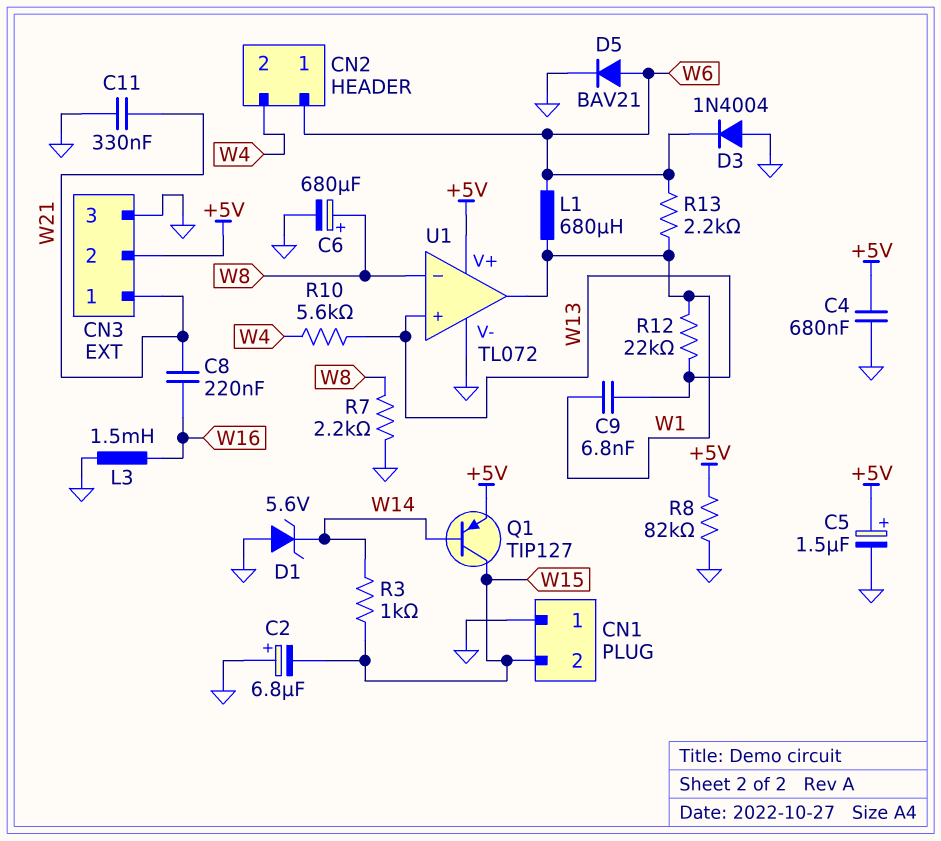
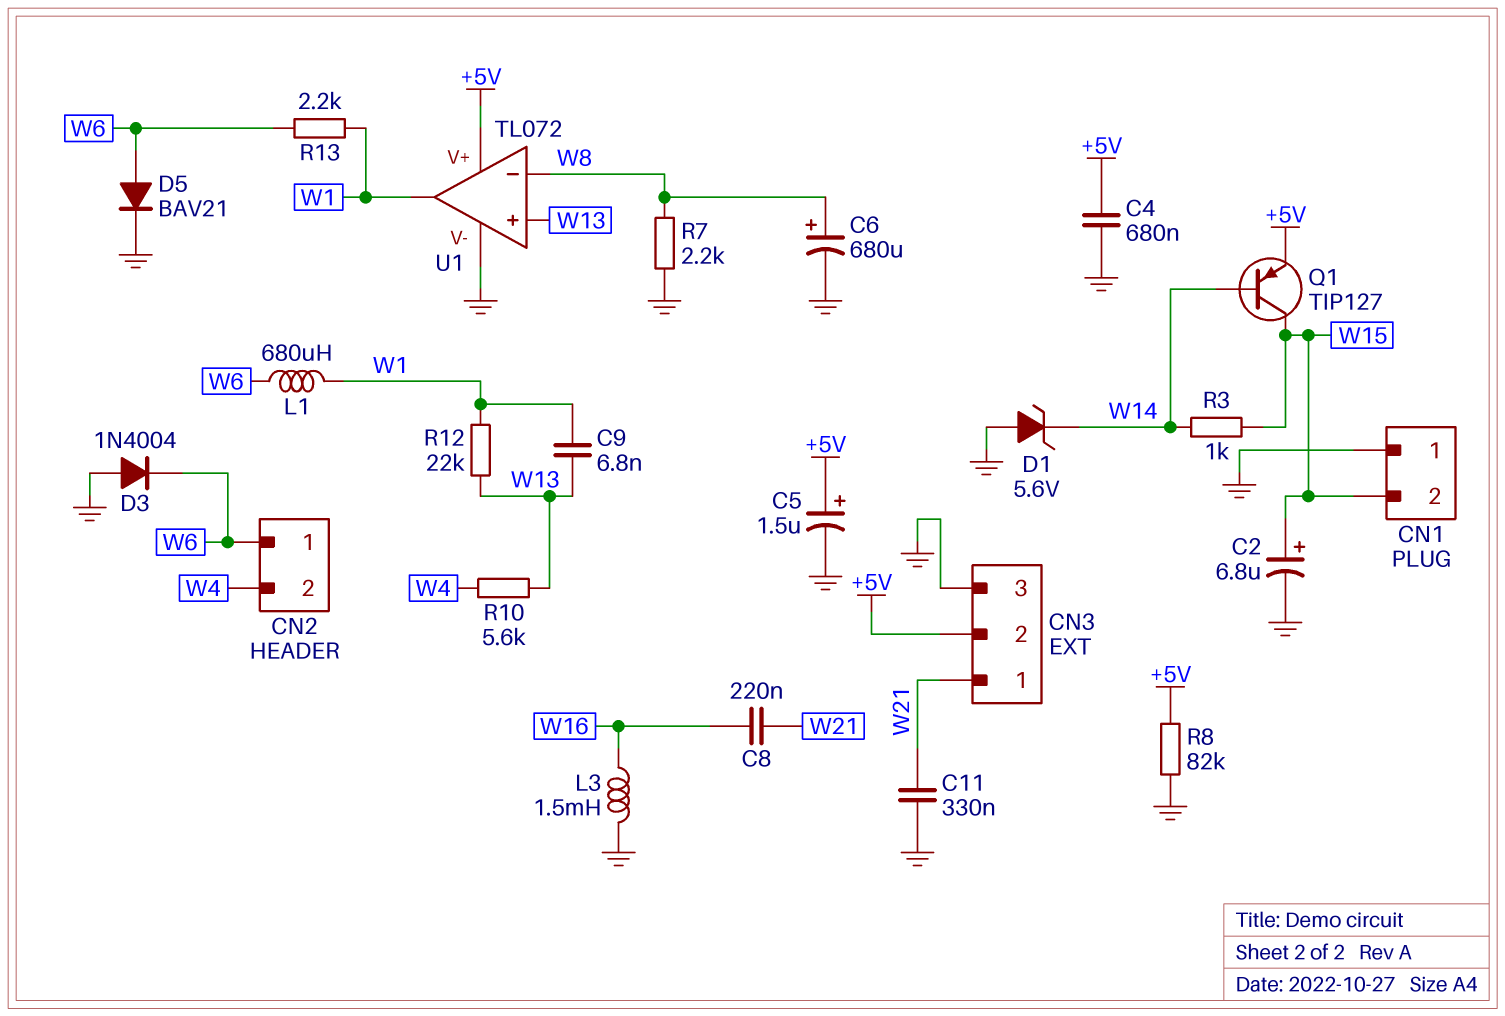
C2: 6.8uF (plus GND, minus W15) -> 6.8uF (plus W15, minus GND)

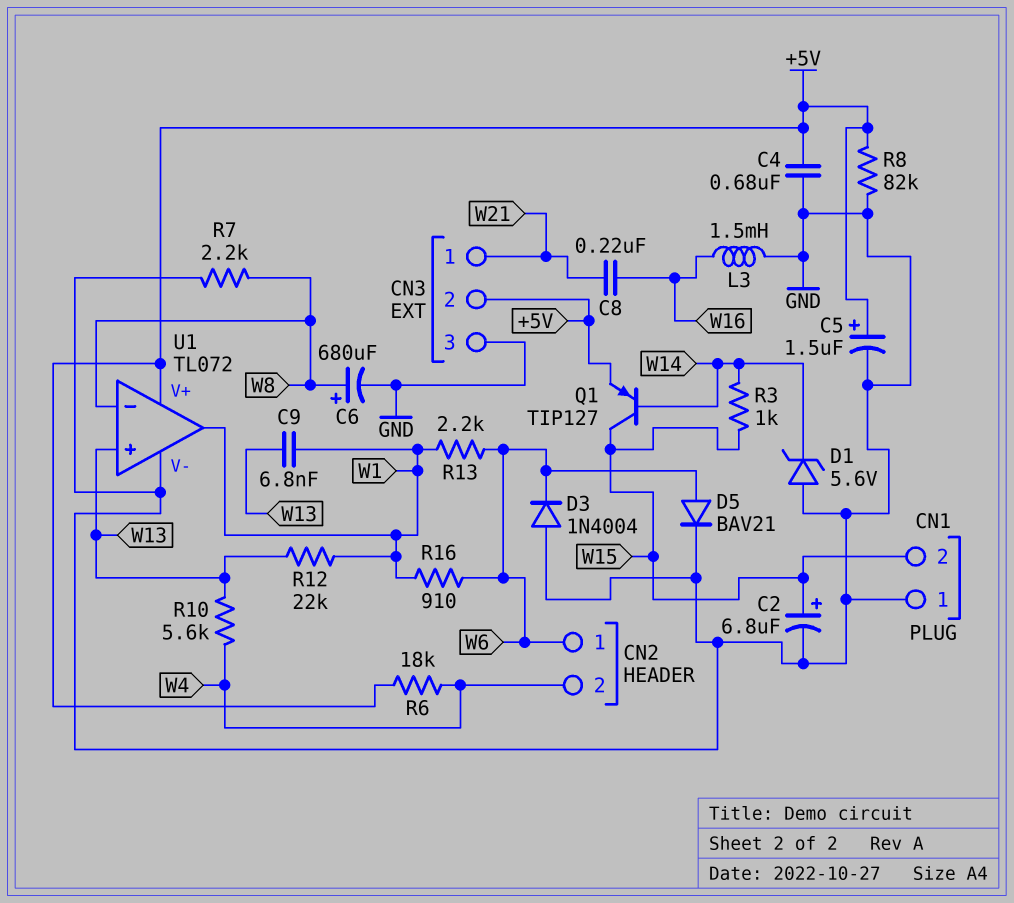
C11: 330nF (GND, W21) -> none
L1: 680uH (W1, W6) -> none
R6: none -> 18k (+5V, W4)
R16: none -> 910 (W1, W6)

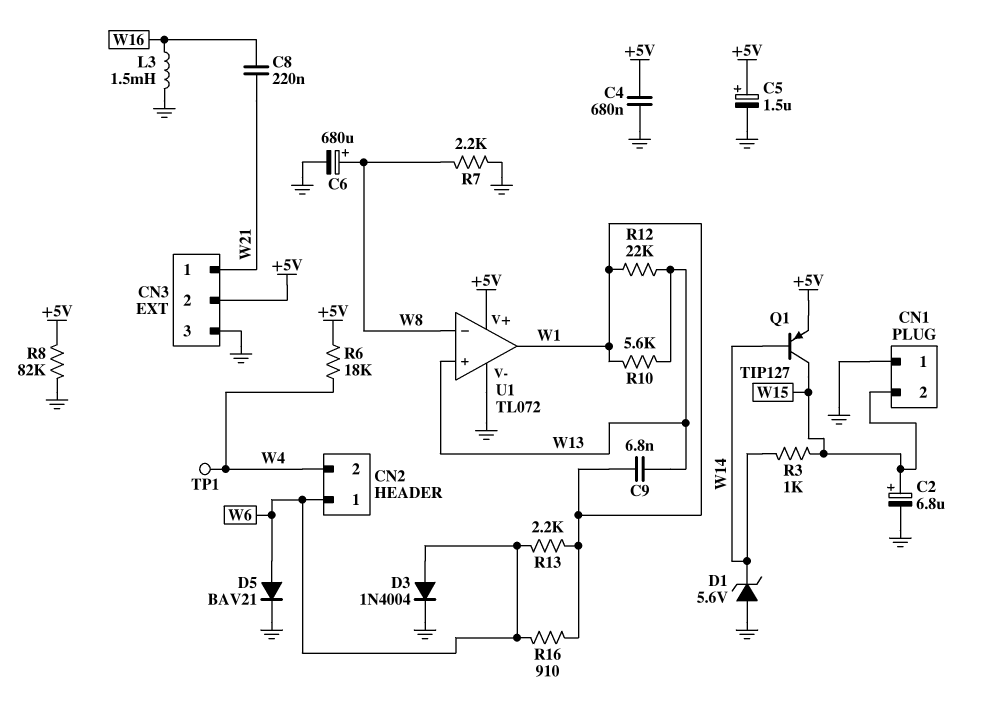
D3: diode 1N4004 (A GND, K W6) -> diode 1N4004 (A W6, K GND)
R10: 5.6k (W4, W13) -> 5.6k (W1, W13)
TP1: none -> test point (W4)

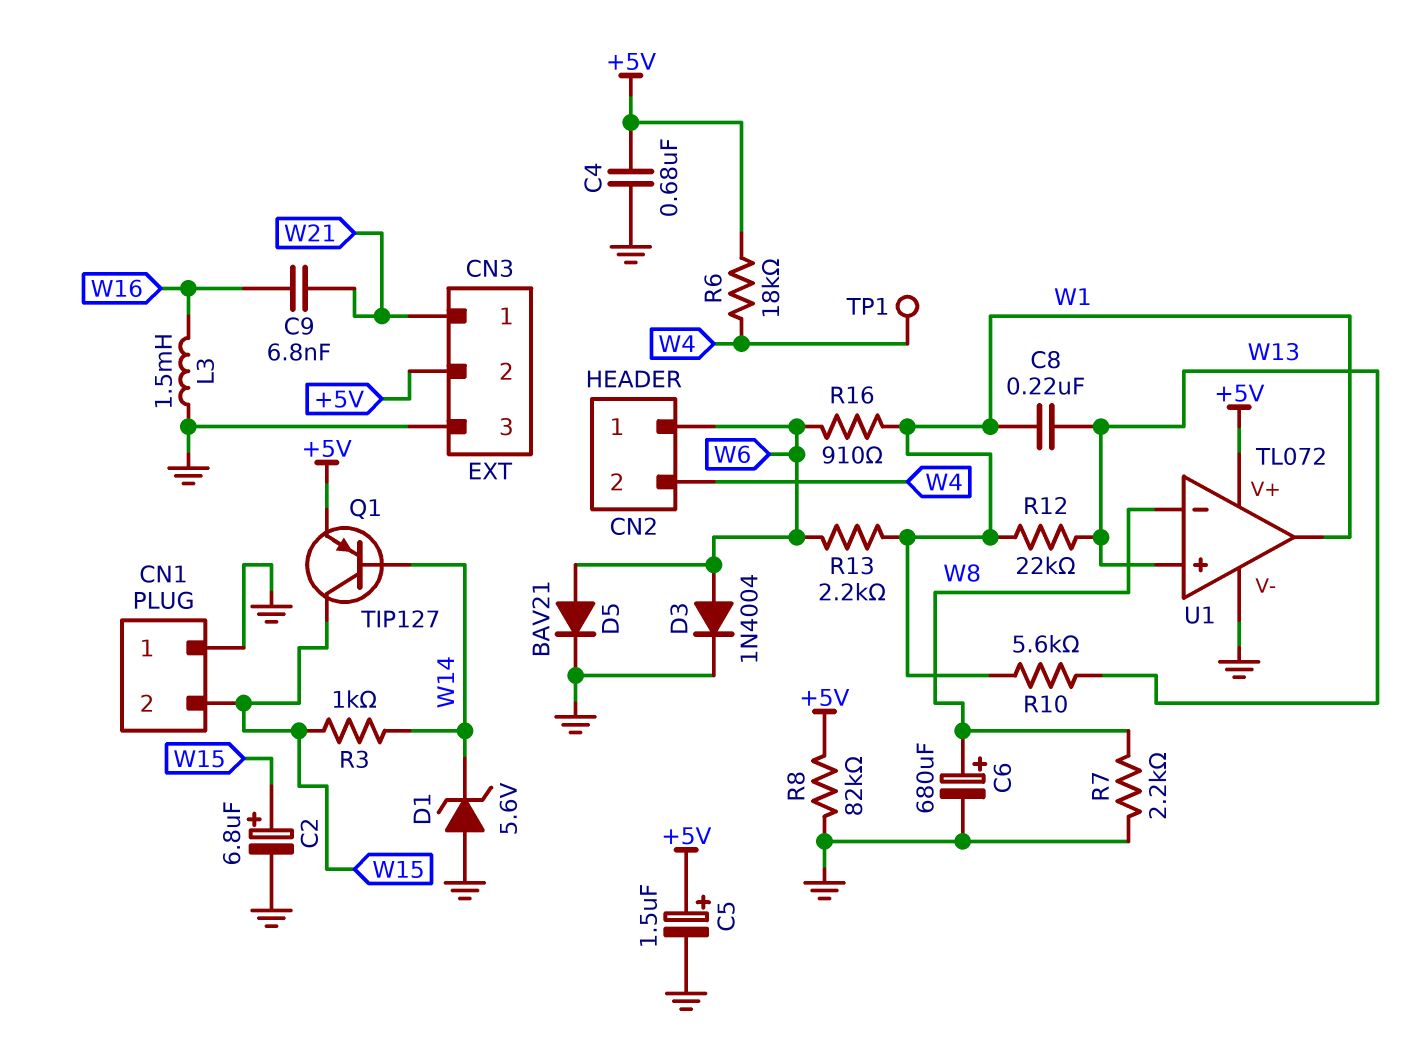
C8: 220nF (W16, W21) -> 220nF (W1, W13)
C9: 6.8nF (W1, W13) -> 6.8nF (W16, W21)

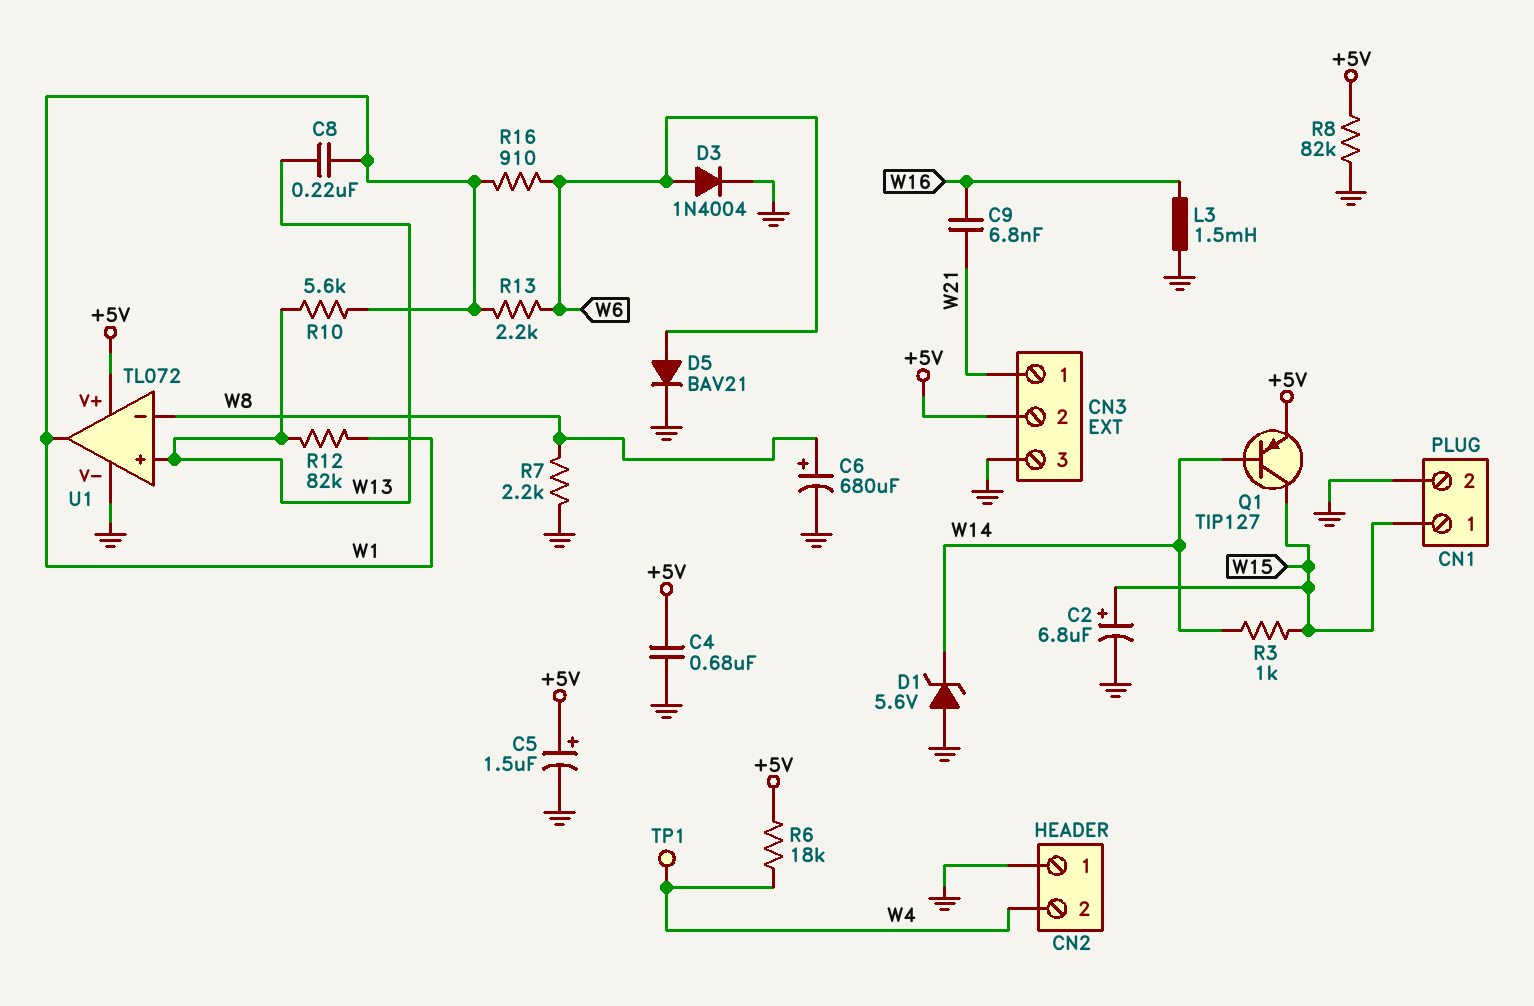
CN1 pin 1: GND -> W15
CN1 pin 2: W15 -> GND
CN2 pin 1: W6 -> GND
R12: 22k (W1, W13) -> 82k (W1, W13)

